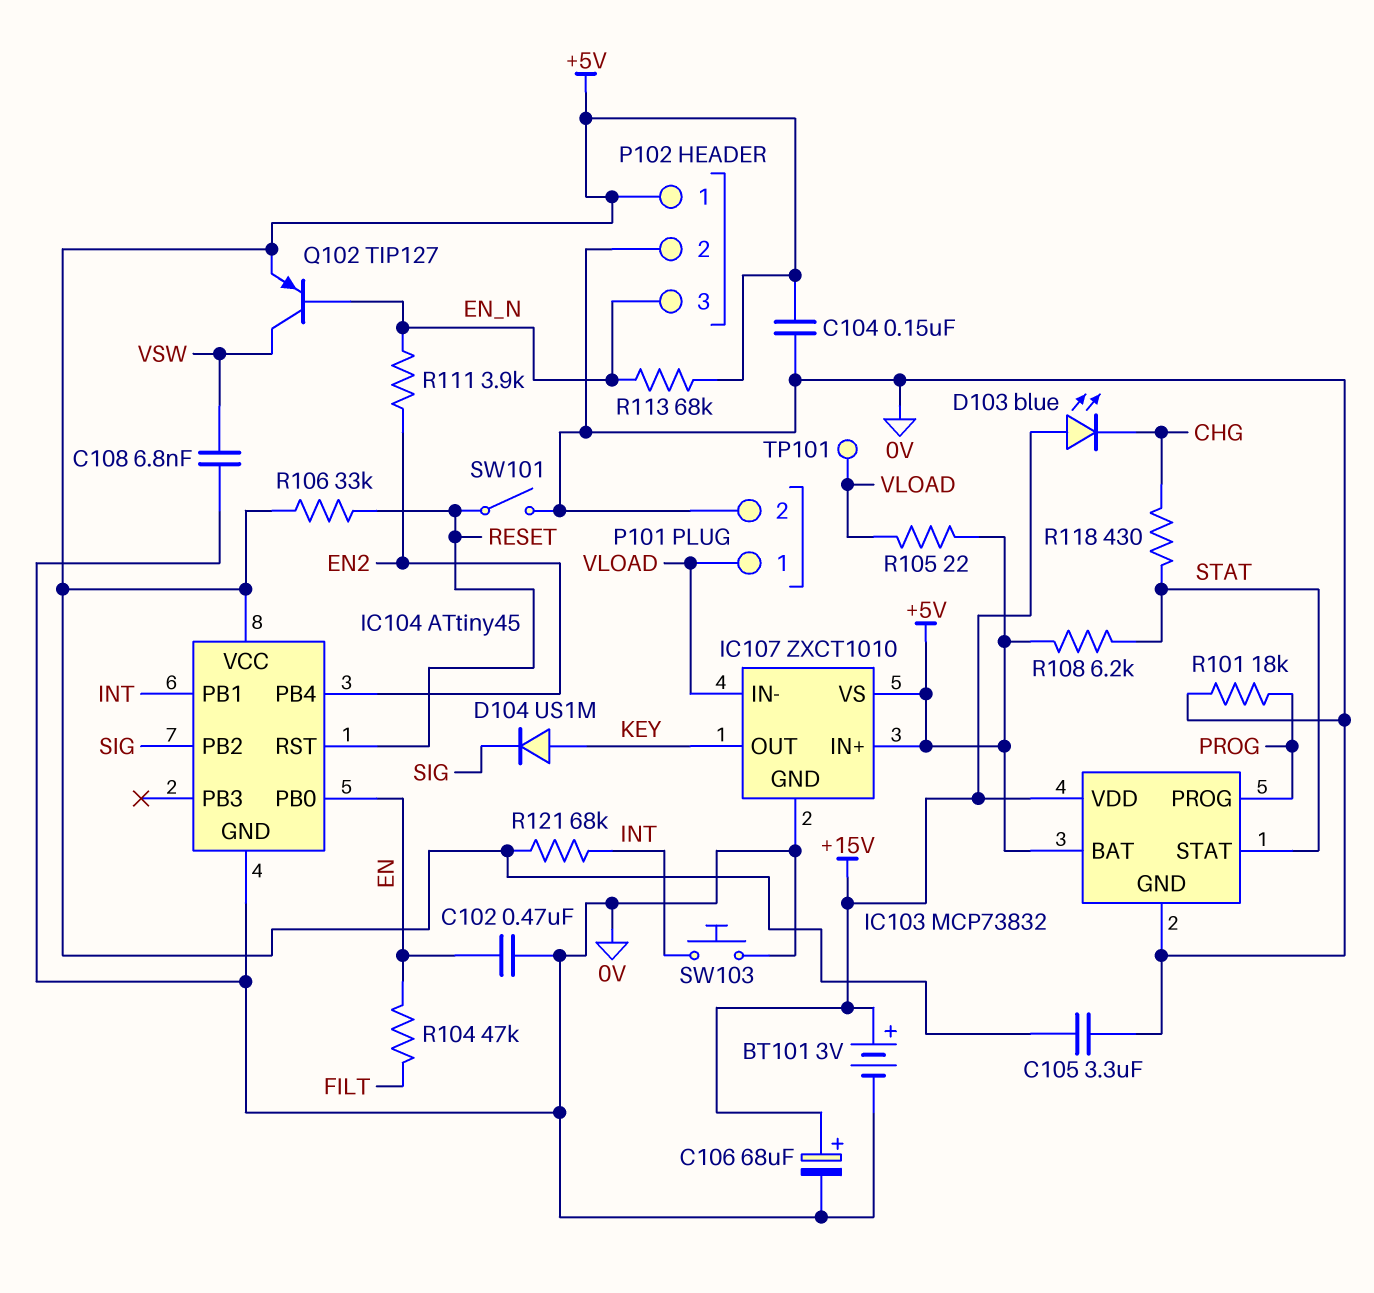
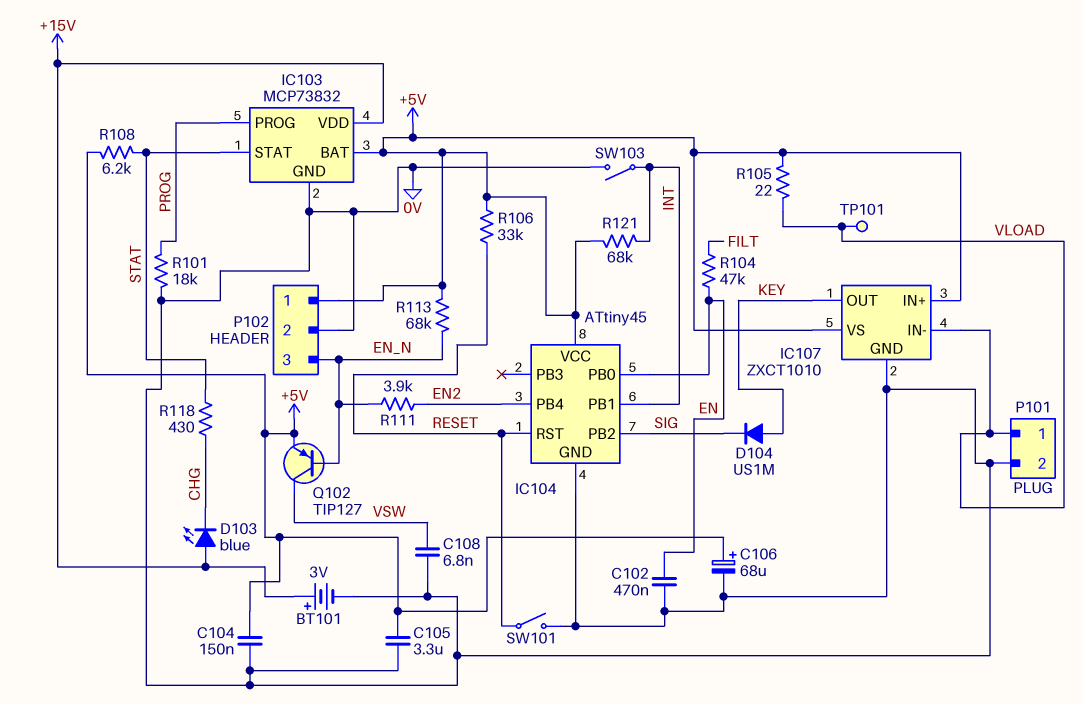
C106: 68uF (plus +15V, minus 0V) -> 68uF (plus +5V, minus 0V)
SW103: button (0V, INT) -> switch (0V, INT)

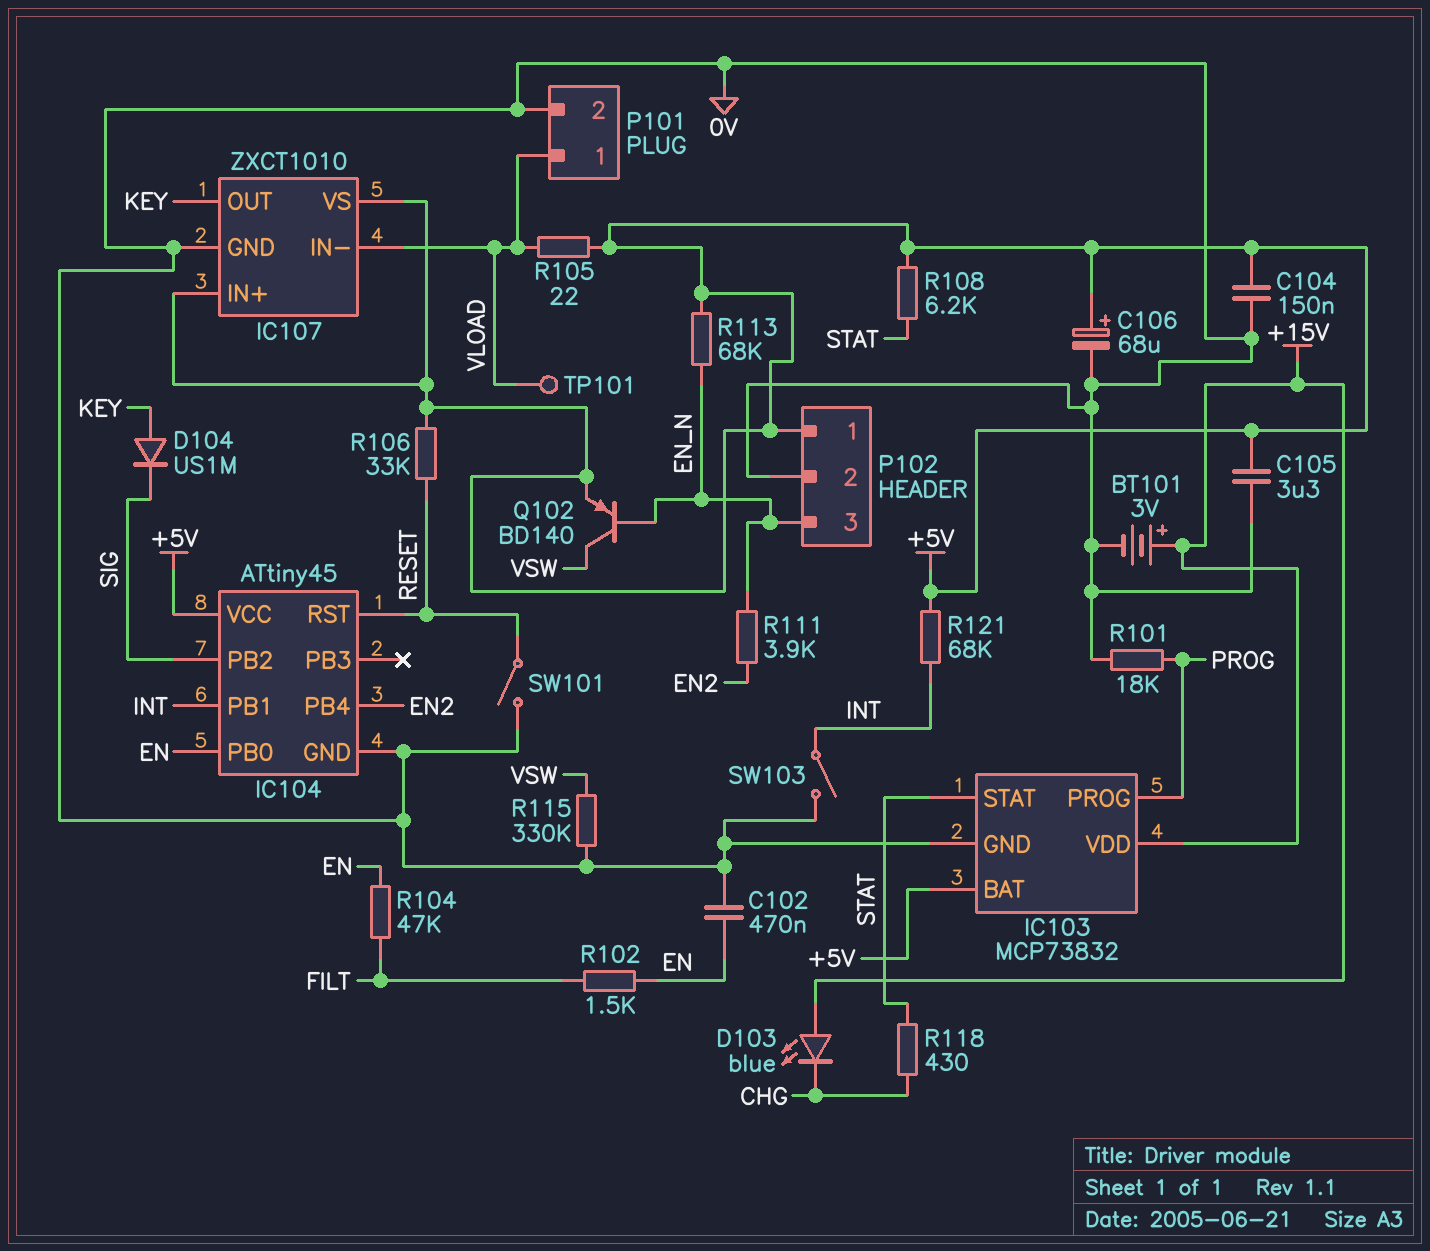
C108: 6.8nF (0V, VSW) -> none
Q102: PNP TIP127 (B EN_N, C VSW, E +5V) -> PNP BD140 (B EN_N, C VSW, E +5V)
R102: none -> 1.5k (EN, FILT)
R115: none -> 330k (0V, VSW)

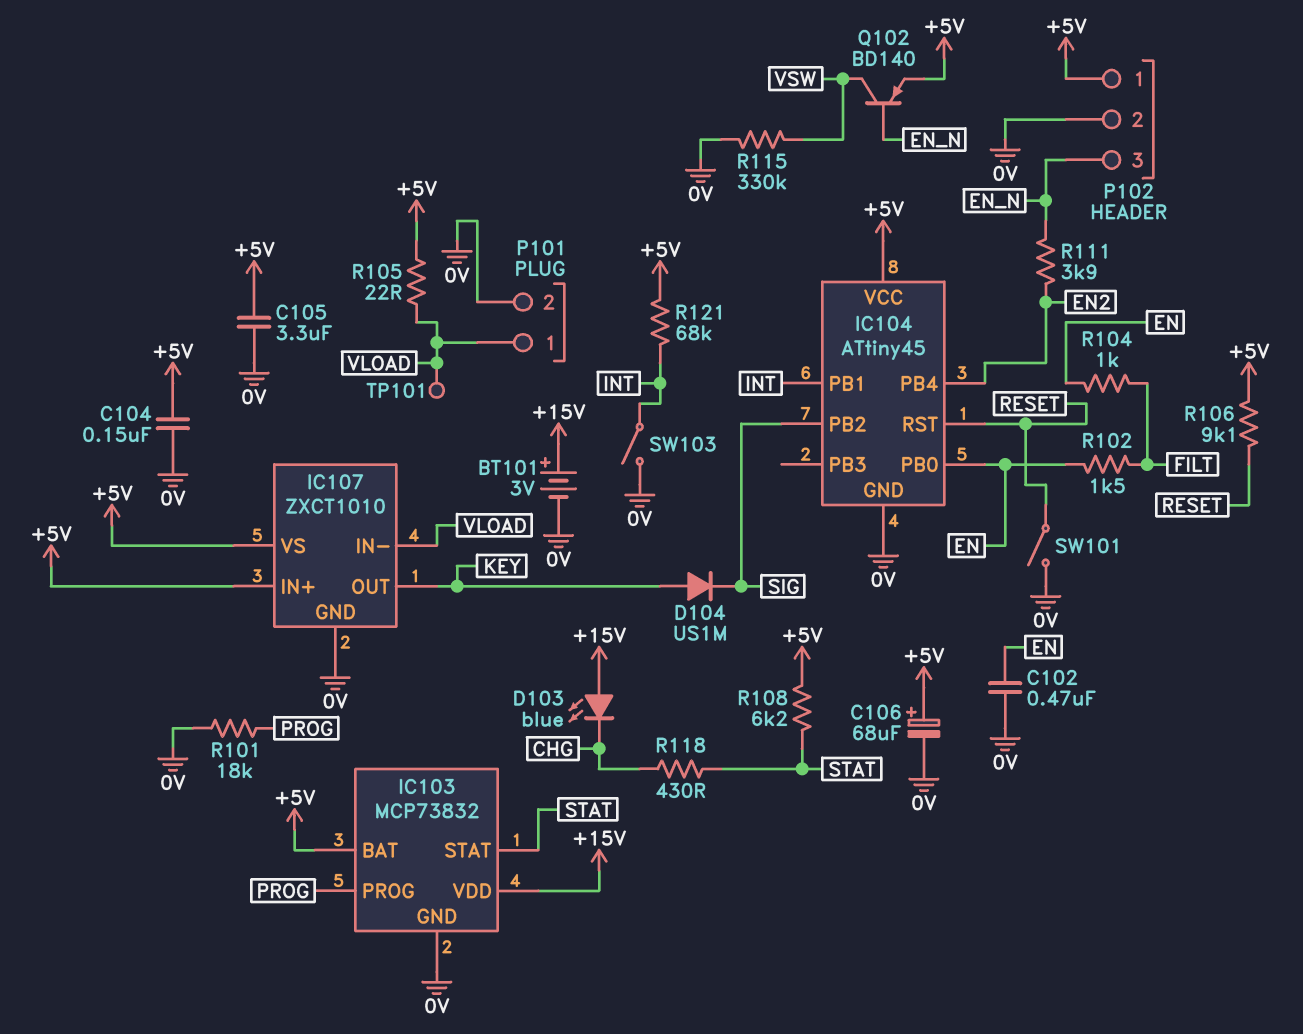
R104: 47k (EN, FILT) -> 1k (EN, FILT)
R106: 33k (+5V, RESET) -> 9.1k (+5V, RESET)
R113: 68k (+5V, EN_N) -> none

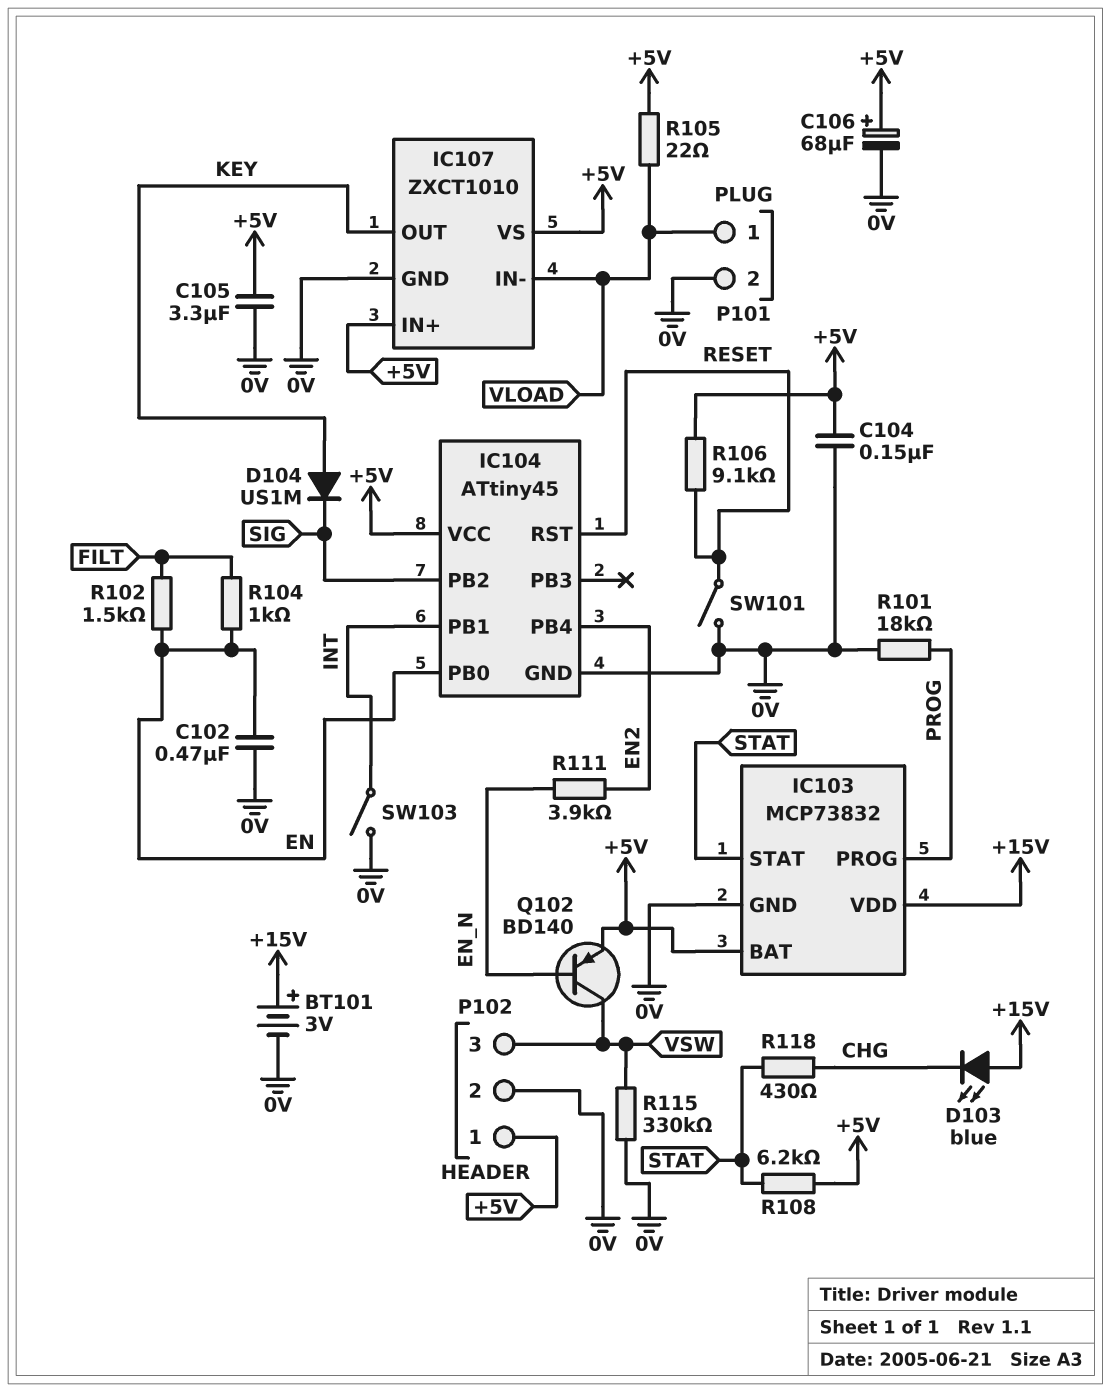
P102 pin 3: EN_N -> VSW
R121: 68k (+5V, INT) -> none
TP101: test point (VLOAD) -> none

